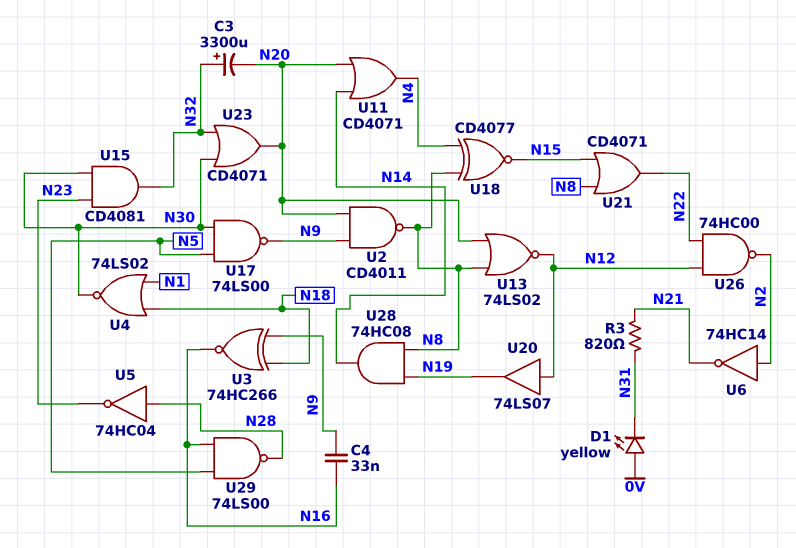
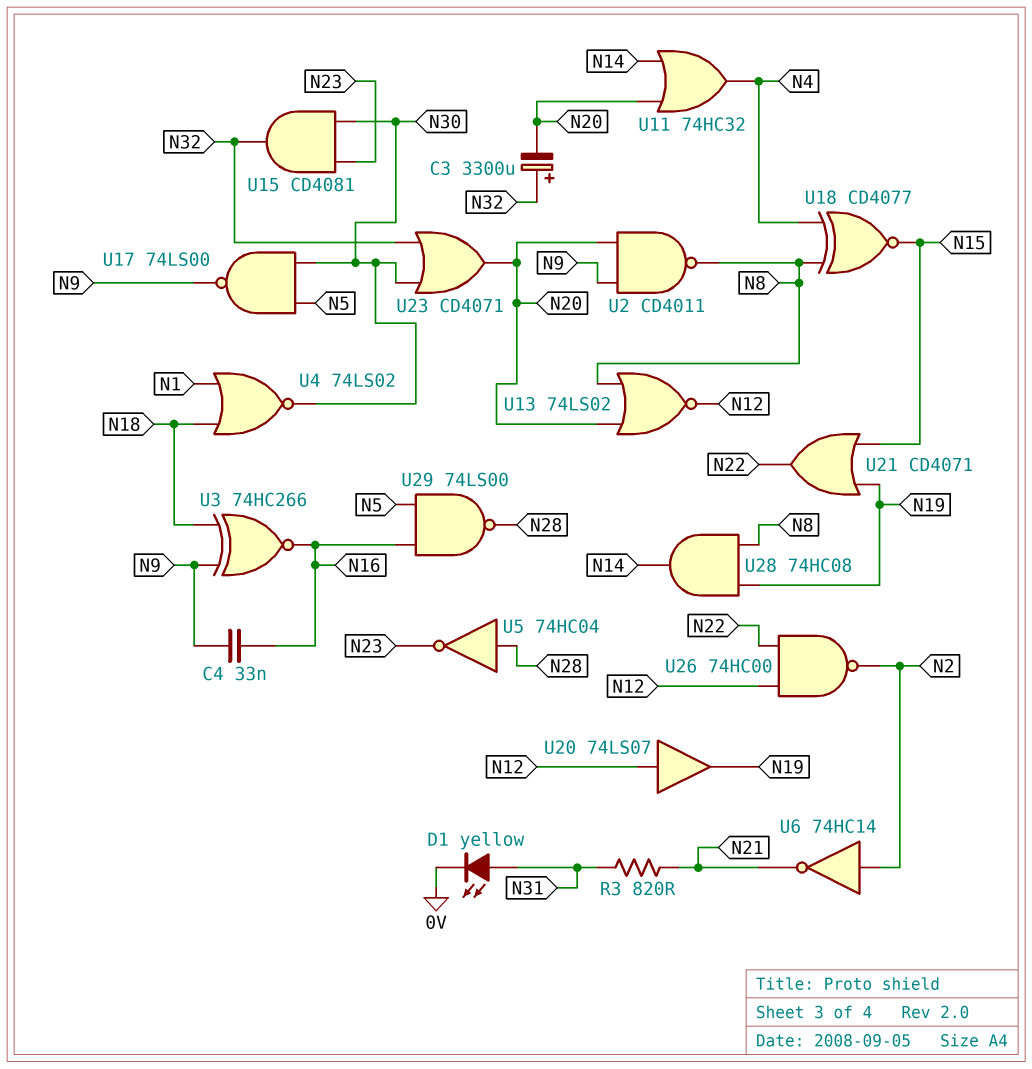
D1: LED yellow (A 0V, K N31) -> LED yellow (A N31, K 0V)
U11: OR CD4071 (in N14, in N20, out N4) -> OR 74HC32 (in N14, in N20, out N4)
U21: OR CD4071 (in N8, in N15, out N22) -> OR CD4071 (in N15, in N19, out N22)

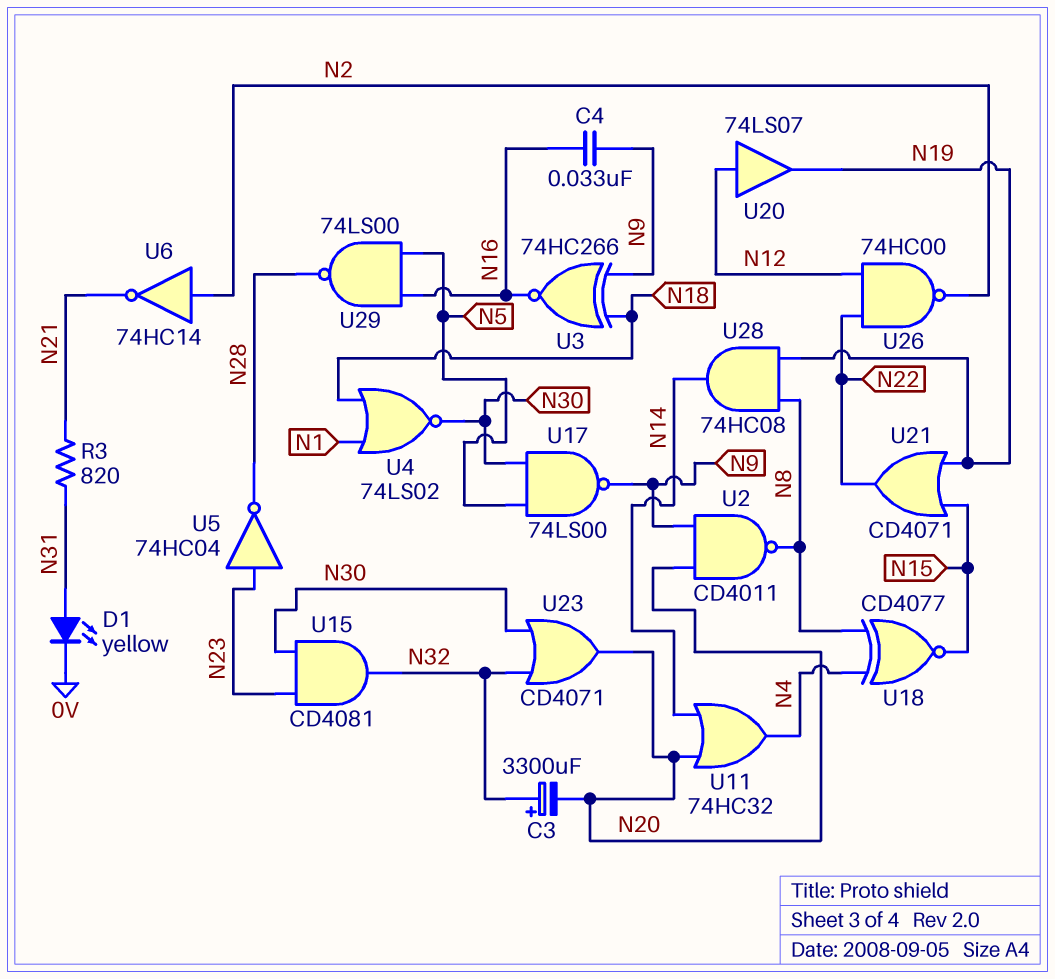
U5: NOT 74HC04 (in N28, out N23) -> NOT 74HC04 (in N23, out N28)
U13: NOR 74LS02 (in N8, in N20, out N12) -> none

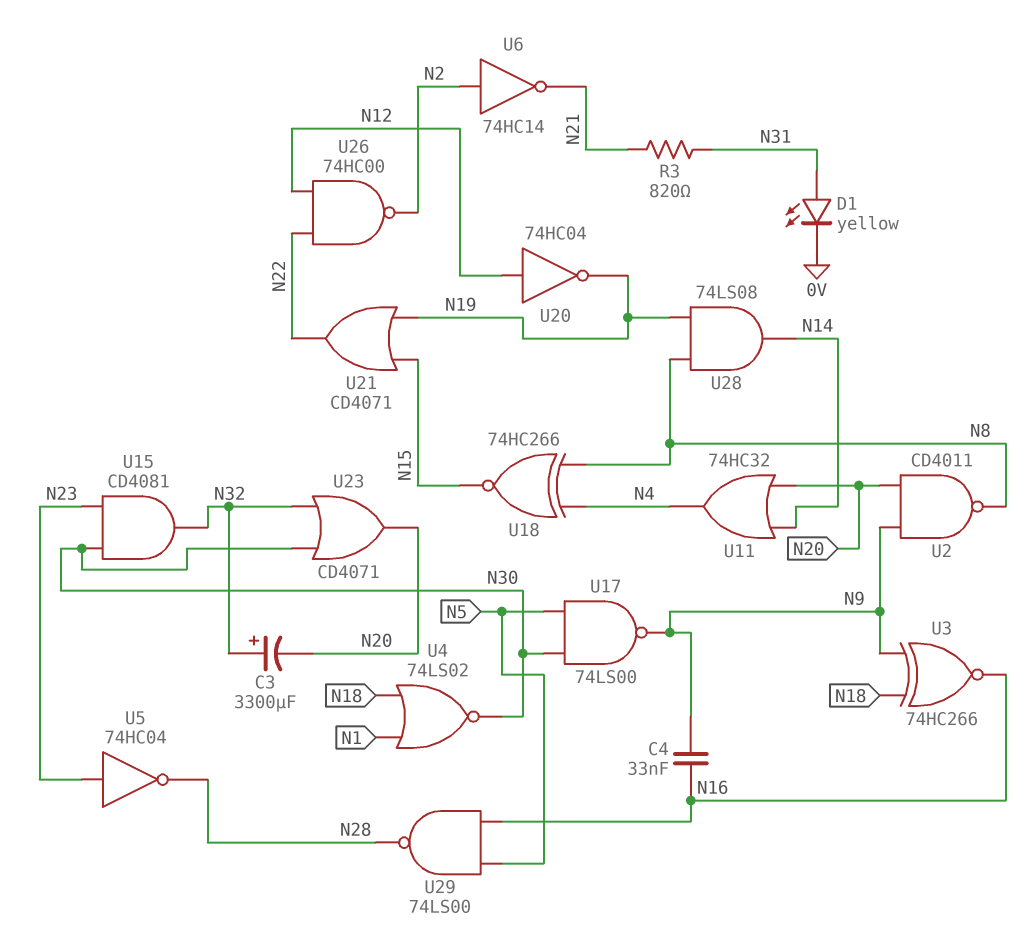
U18: XNOR CD4077 (in N4, in N8, out N15) -> XNOR 74HC266 (in N4, in N8, out N15)
U20: buffer 74LS07 (in N12, out N19) -> NOT 74HC04 (in N12, out N19)
U28: AND 74HC08 (in N8, in N19, out N14) -> AND 74LS08 (in N8, in N19, out N14)

